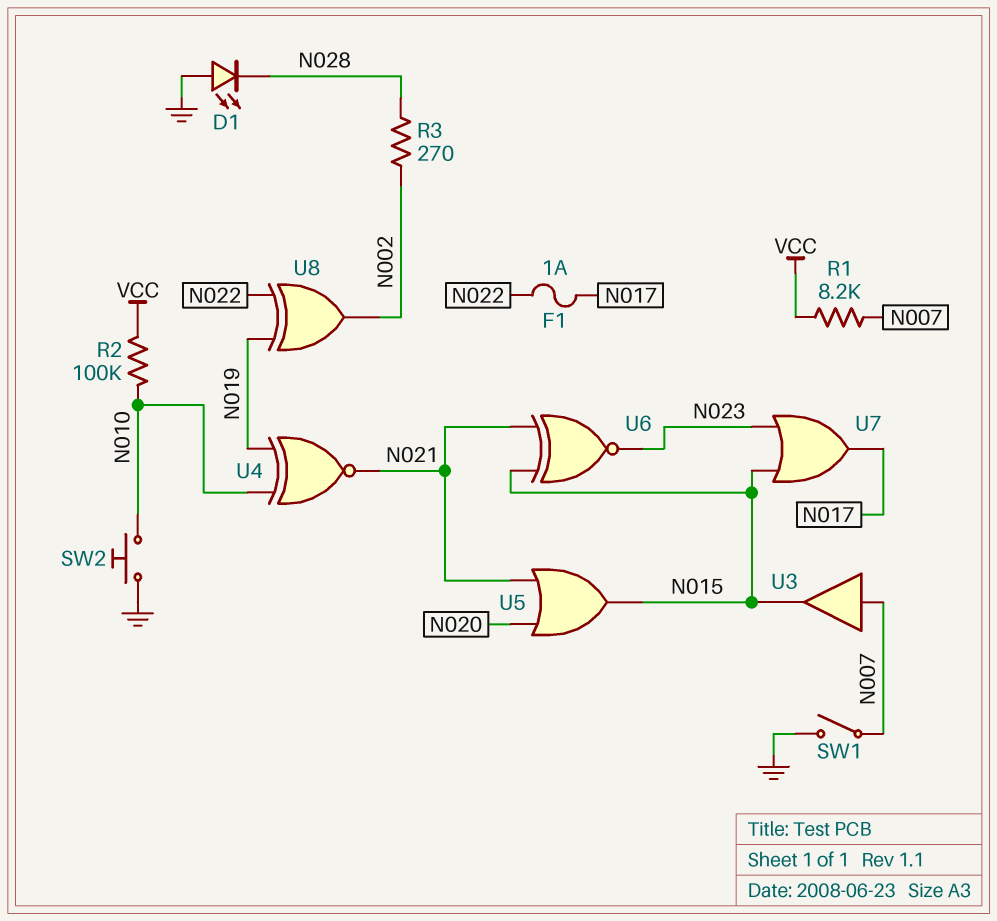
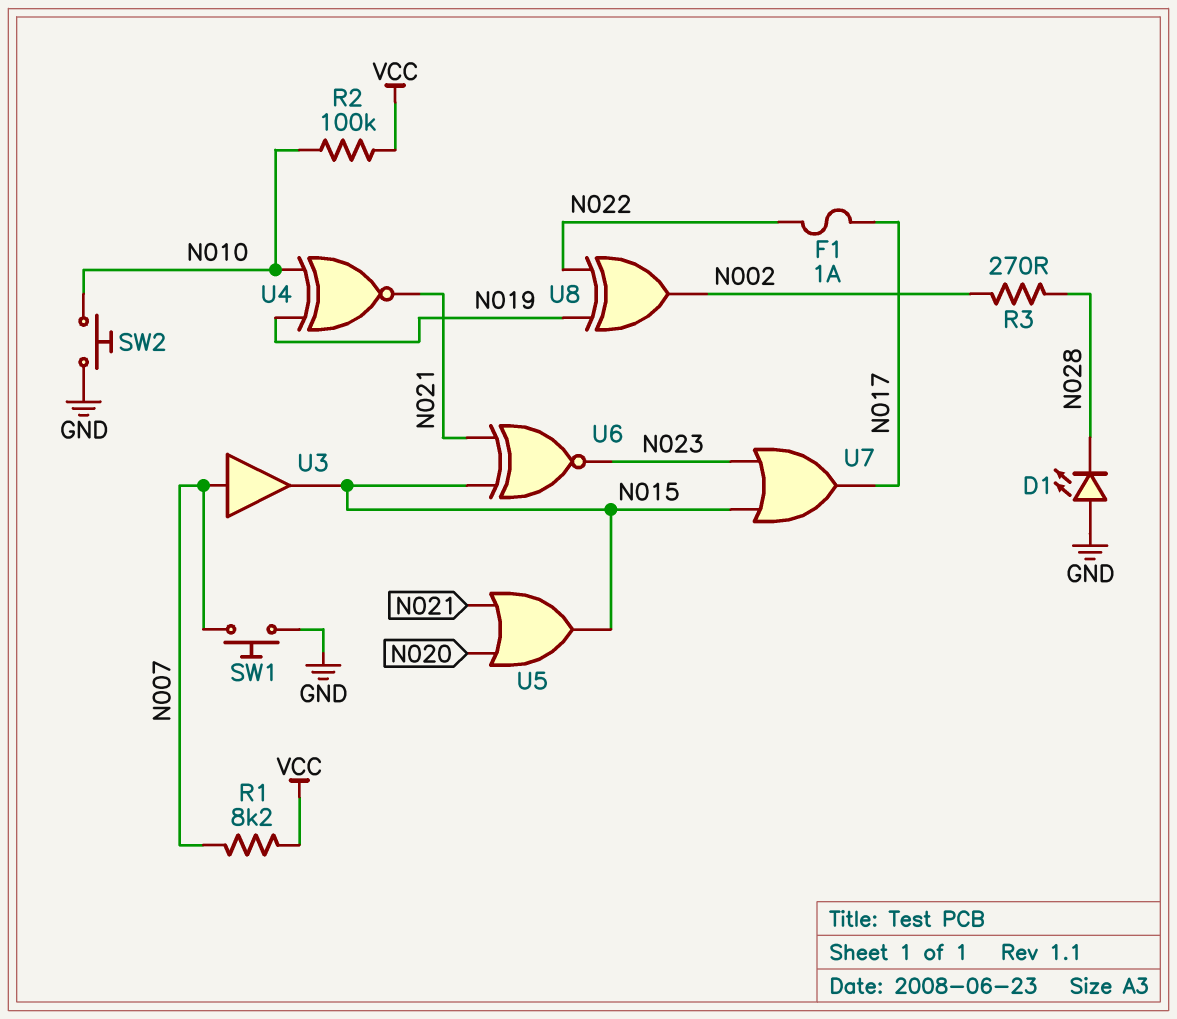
SW1: switch (GND, N007) -> button (GND, N007)

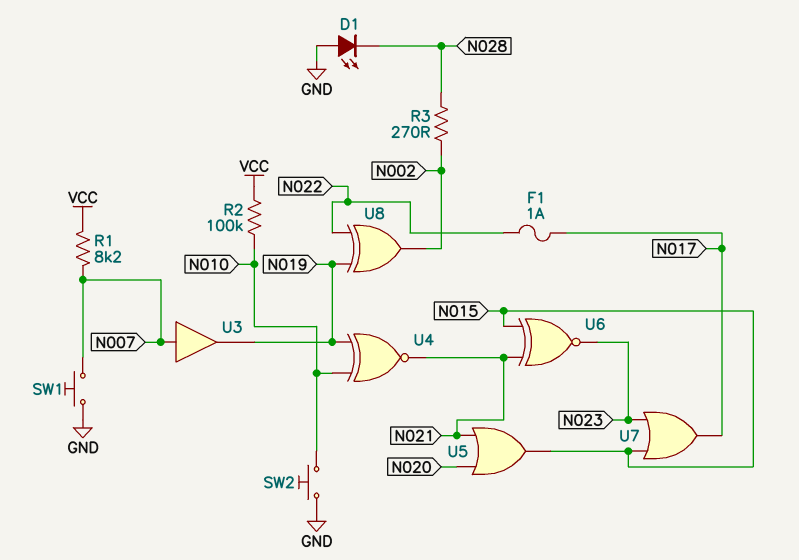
U3: buffer (in N007, out N015) -> buffer (in N007, out N019)

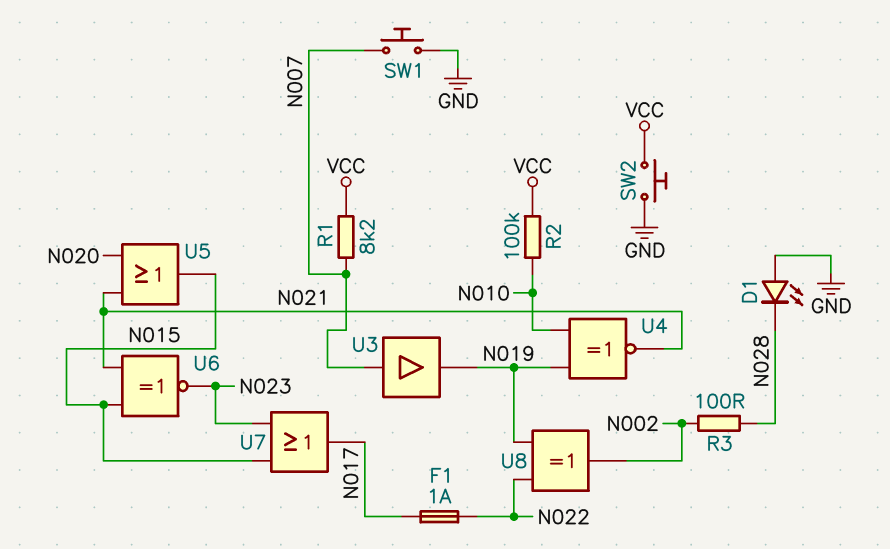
R3: 270 (N002, N028) -> 100 (N002, N028)
SW2: button (GND, N010) -> button (GND, VCC)

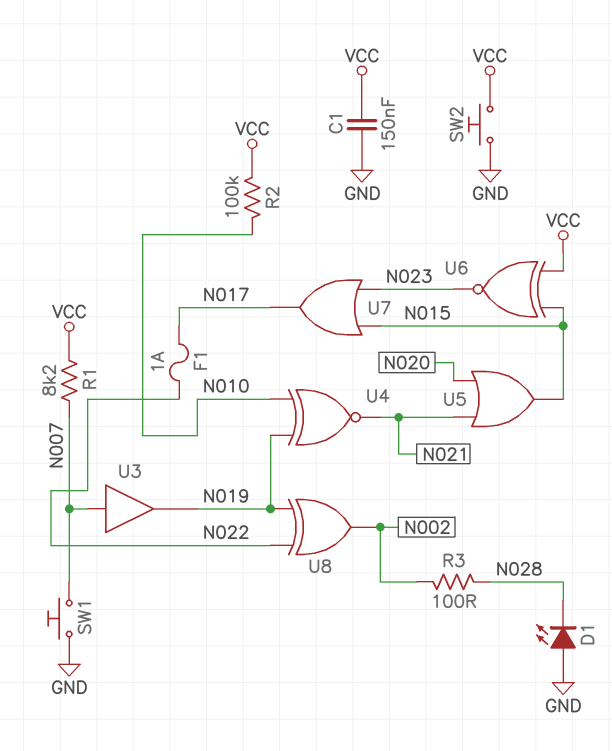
C1: none -> 150nF (GND, VCC)
U6: XNOR (in N015, in N021, out N023) -> XNOR (in N015, in VCC, out N023)

